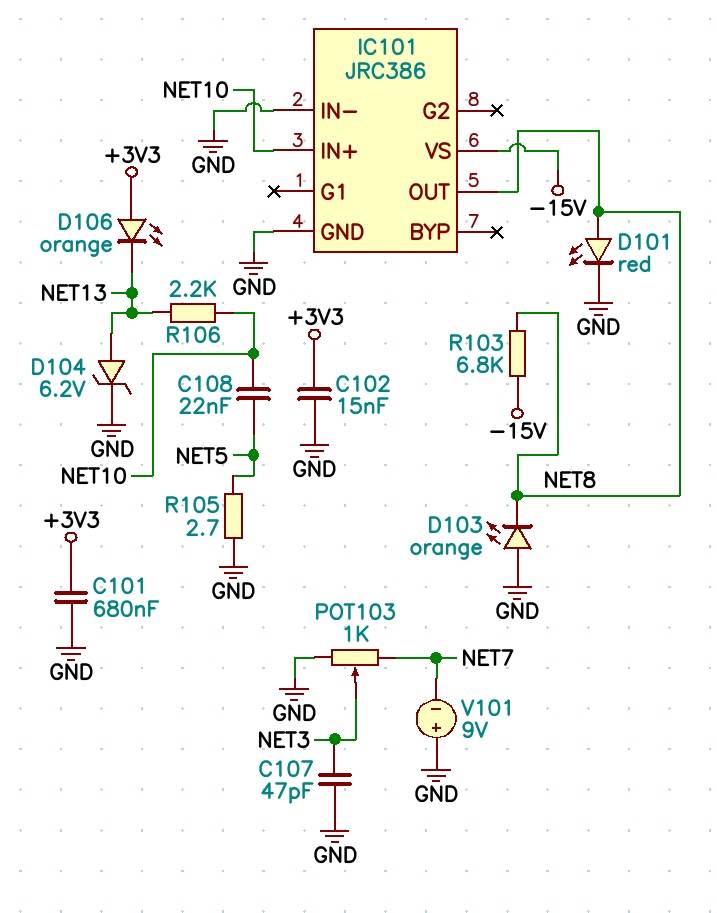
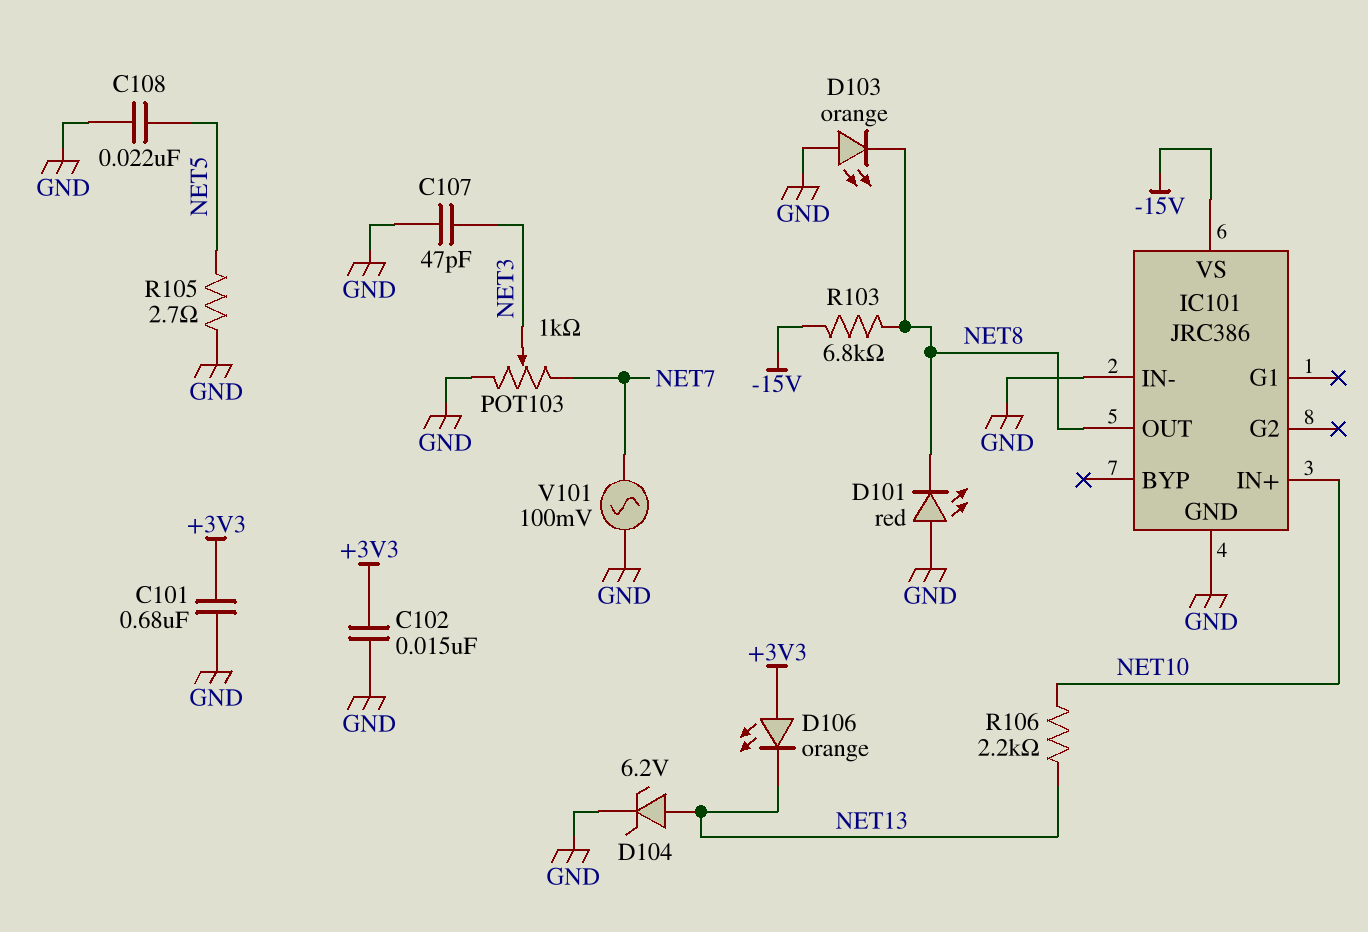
C108: 22nF (NET5, NET10) -> 22nF (GND, NET5)
D101: LED red (A NET8, K GND) -> LED red (A GND, K NET8)
V101: 9V (plus GND, minus NET7) -> AC 100mV (GND, NET7)

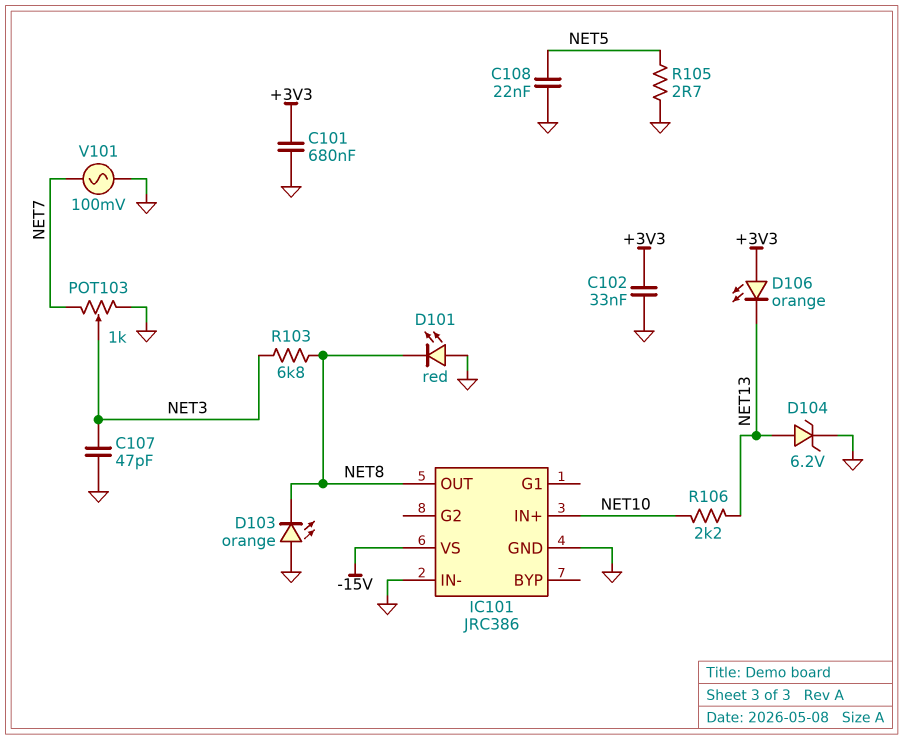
C102: 15nF (+3V3, GND) -> 33nF (+3V3, GND)
R103: 6.8k (-15V, NET8) -> 6.8k (NET3, NET8)

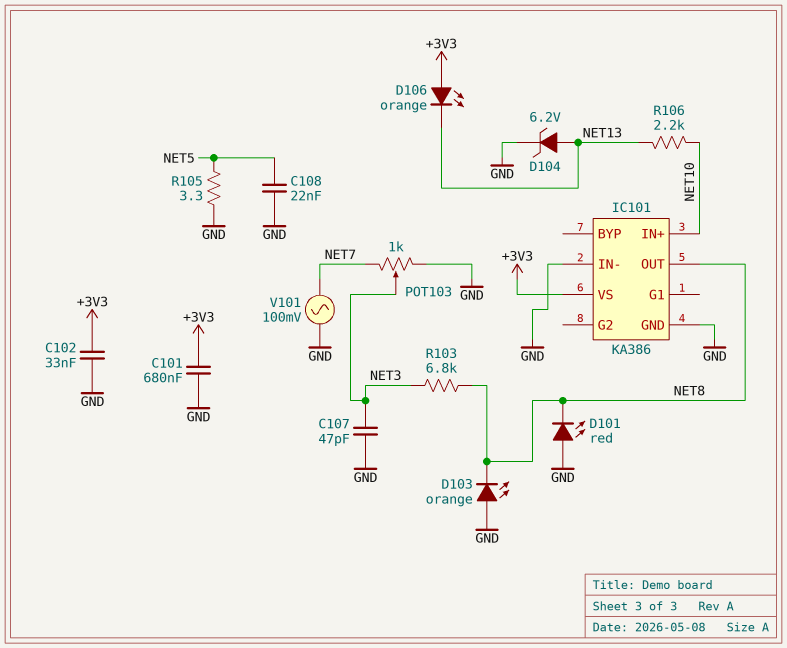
IC101: JRC386 -> KA386
IC101 pin VS: -15V -> +3V3
R105: 2.7 (GND, NET5) -> 3.3 (GND, NET5)

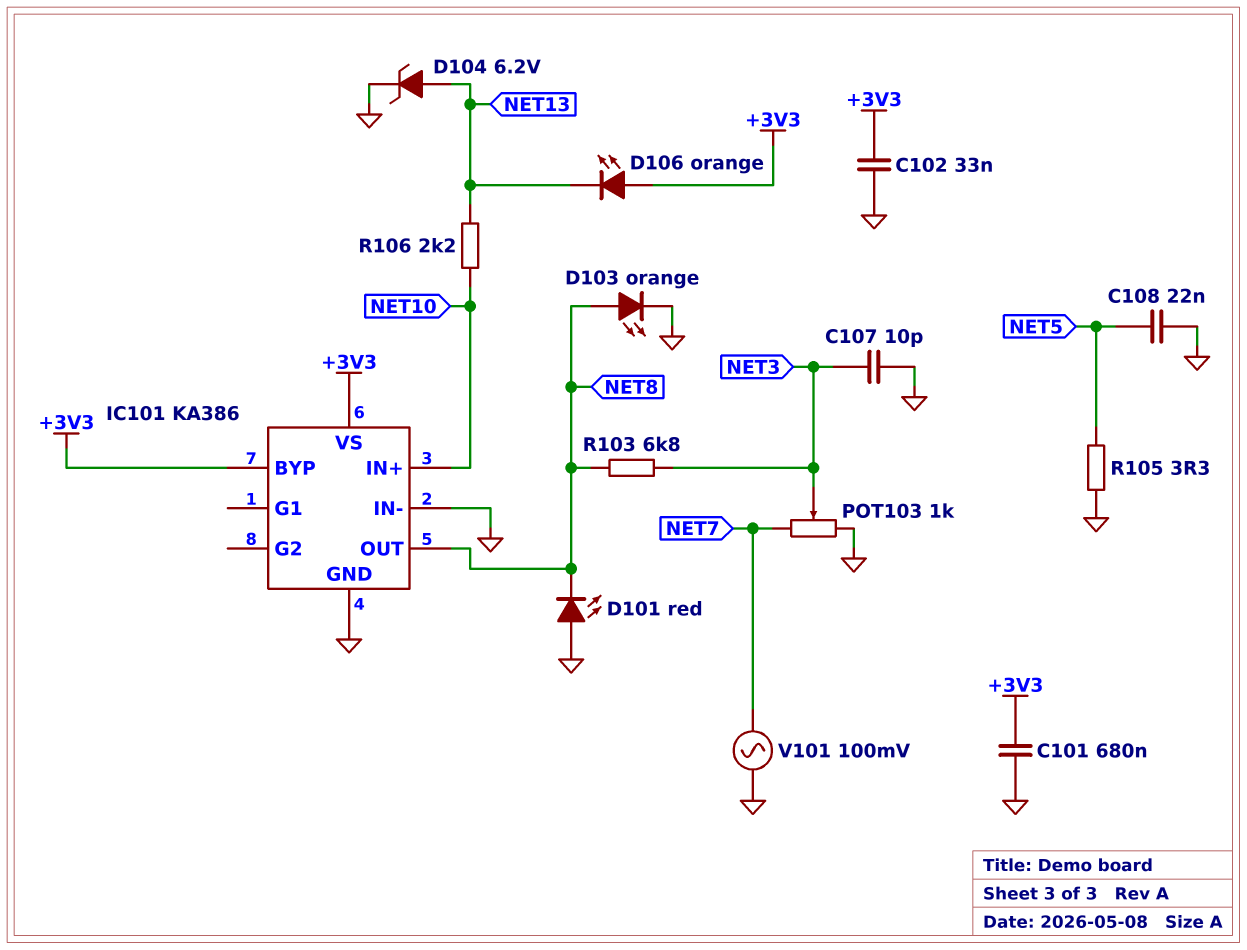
C107: 47pF (GND, NET3) -> 10pF (GND, NET3)
D103: LED orange (A GND, K NET8) -> LED orange (A NET8, K GND)
IC101 pin BYP: none -> +3V3

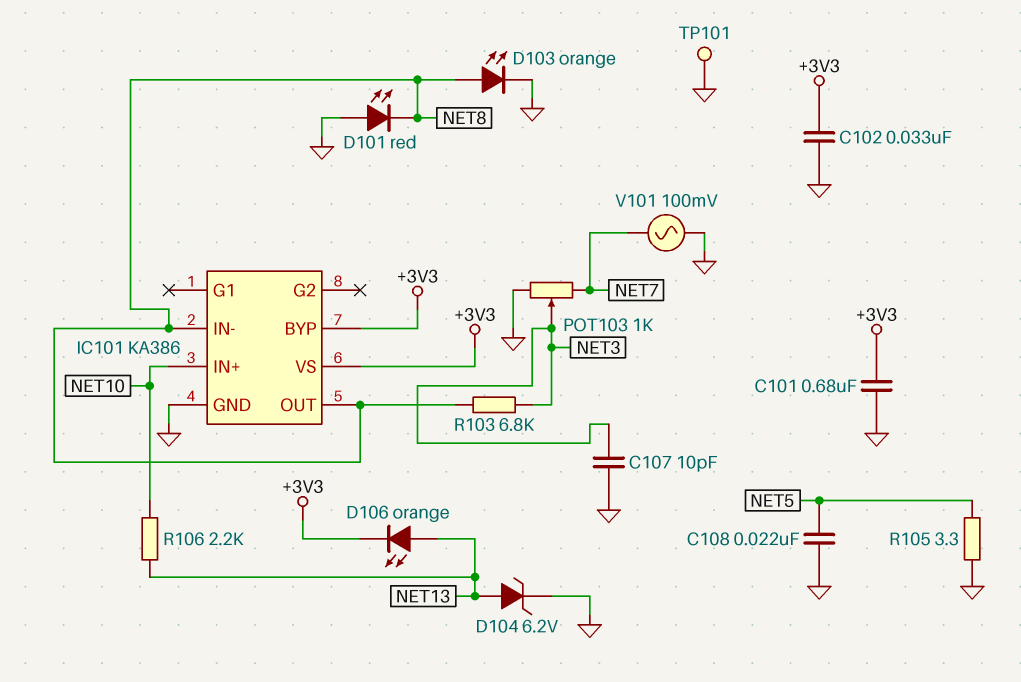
D106: LED orange (A +3V3, K NET13) -> LED orange (A NET13, K +3V3)
IC101 pin IN-: GND -> NET8
TP101: none -> test point (GND)

